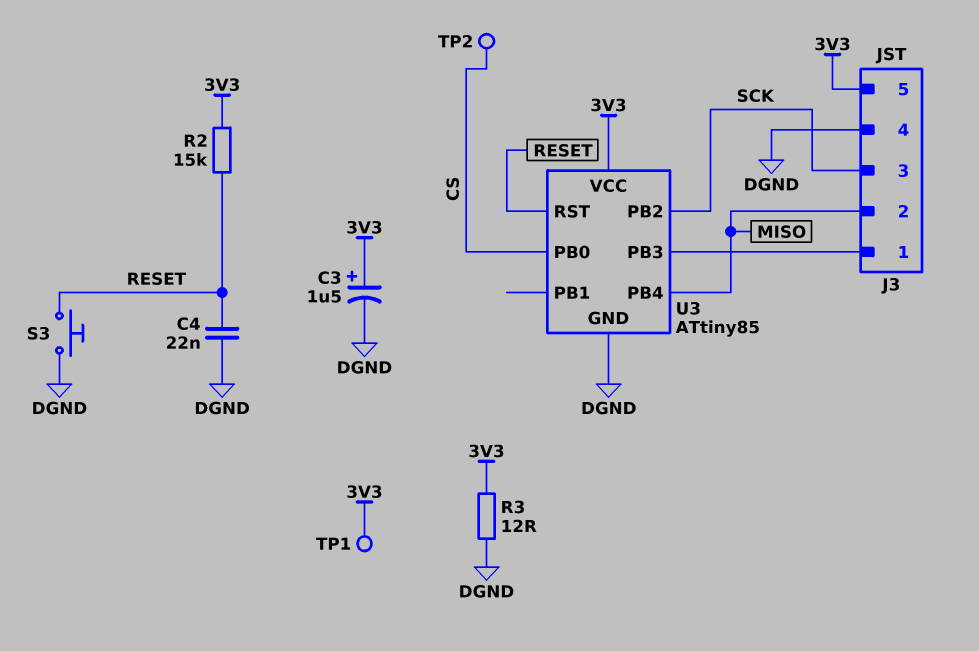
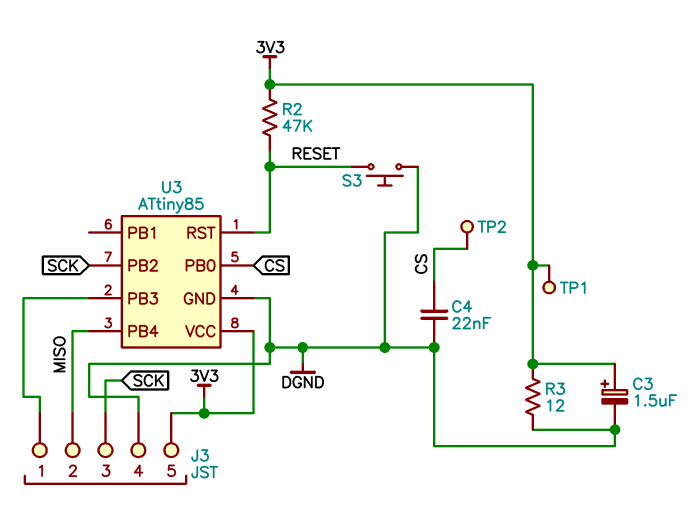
C4: 22nF (DGND, RESET) -> 22nF (CS, DGND)
R2: 15k (3V3, RESET) -> 47k (3V3, RESET)

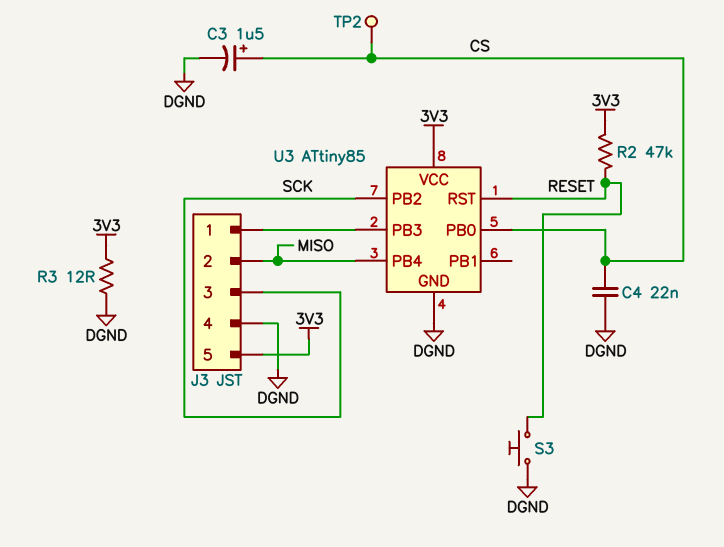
C3: 1.5uF (plus 3V3, minus DGND) -> 1.5uF (plus CS, minus DGND)
TP1: test point (3V3) -> none

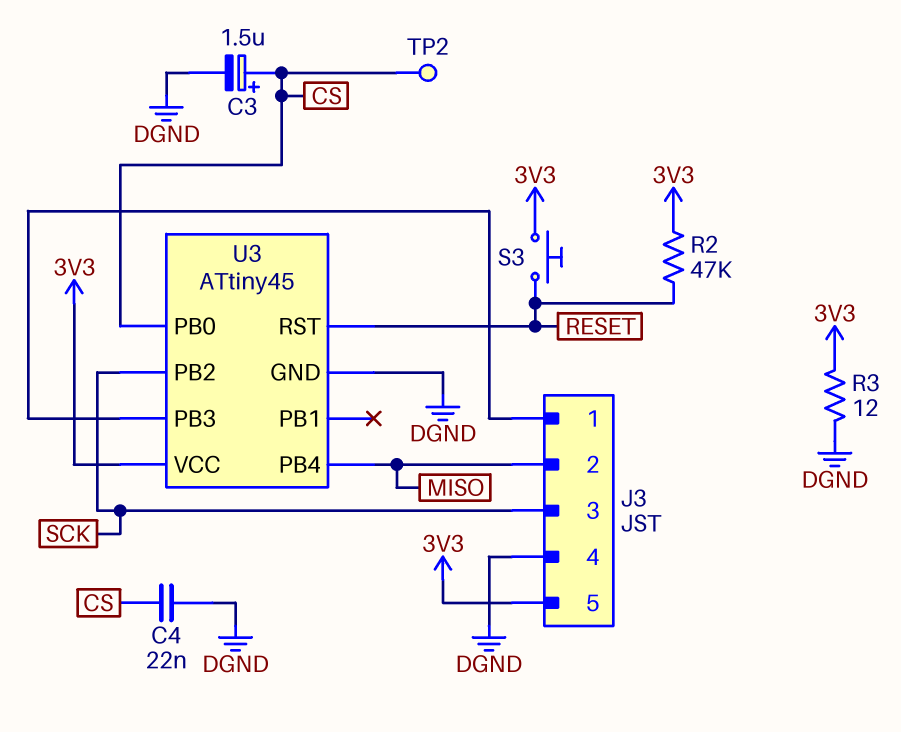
S3: button (DGND, RESET) -> button (3V3, RESET)
U3: ATtiny85 -> ATtiny45

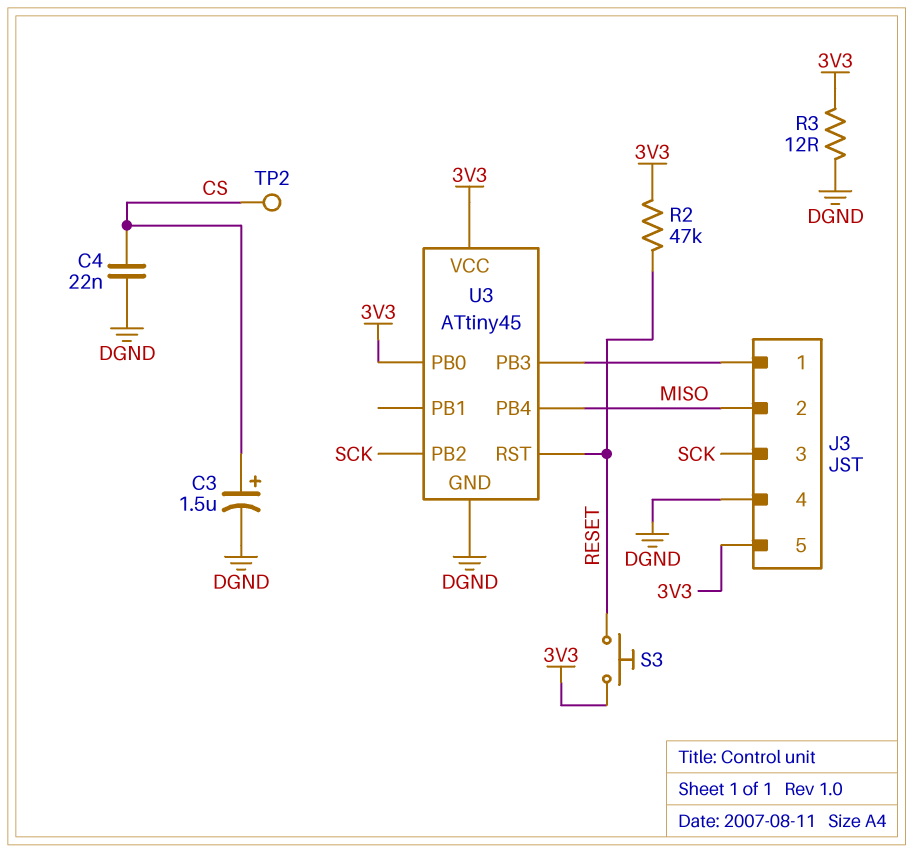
U3 pin PB0: CS -> 3V3

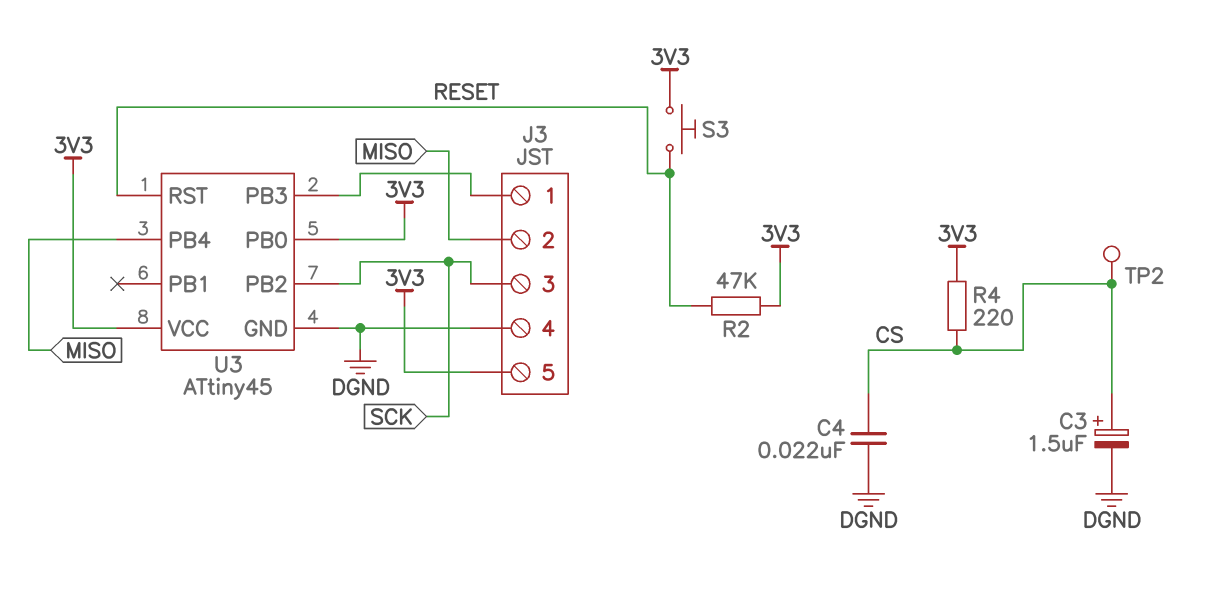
R3: 12 (3V3, DGND) -> none
R4: none -> 220 (3V3, CS)

